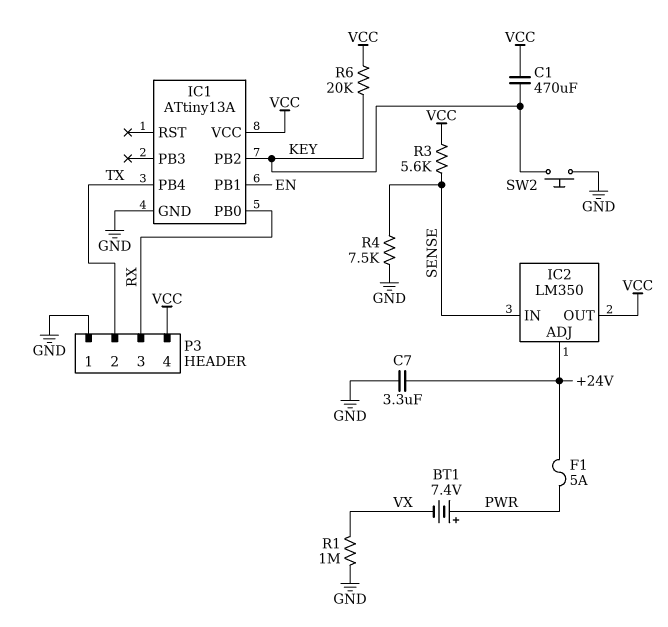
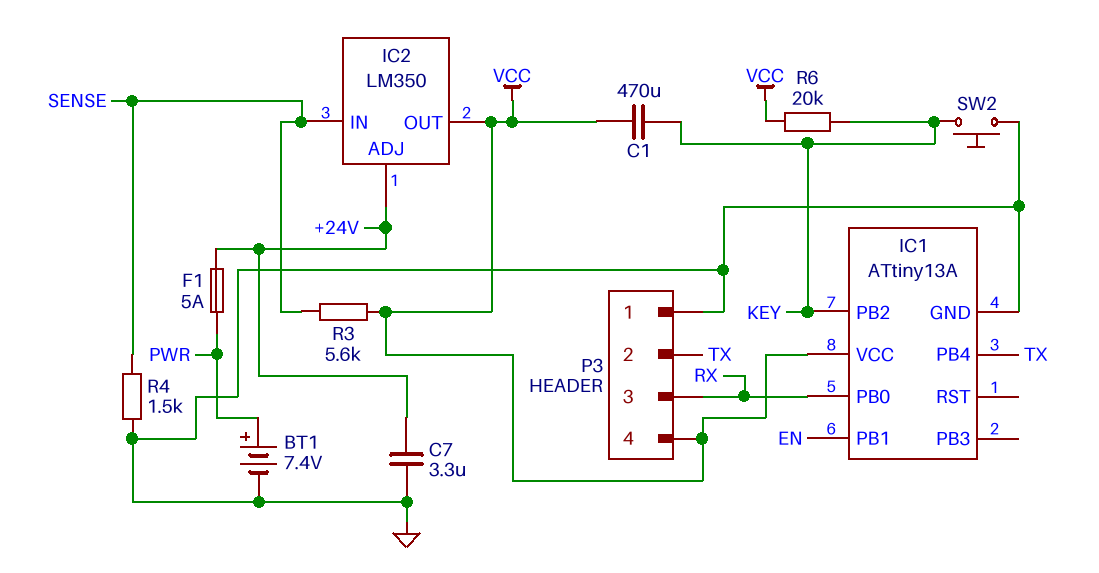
BT1: 7.4V (plus PWR, minus VX) -> 7.4V (plus PWR, minus GND)
R1: 1M (GND, VX) -> none
R4: 7.5k (GND, SENSE) -> 1.5k (GND, SENSE)

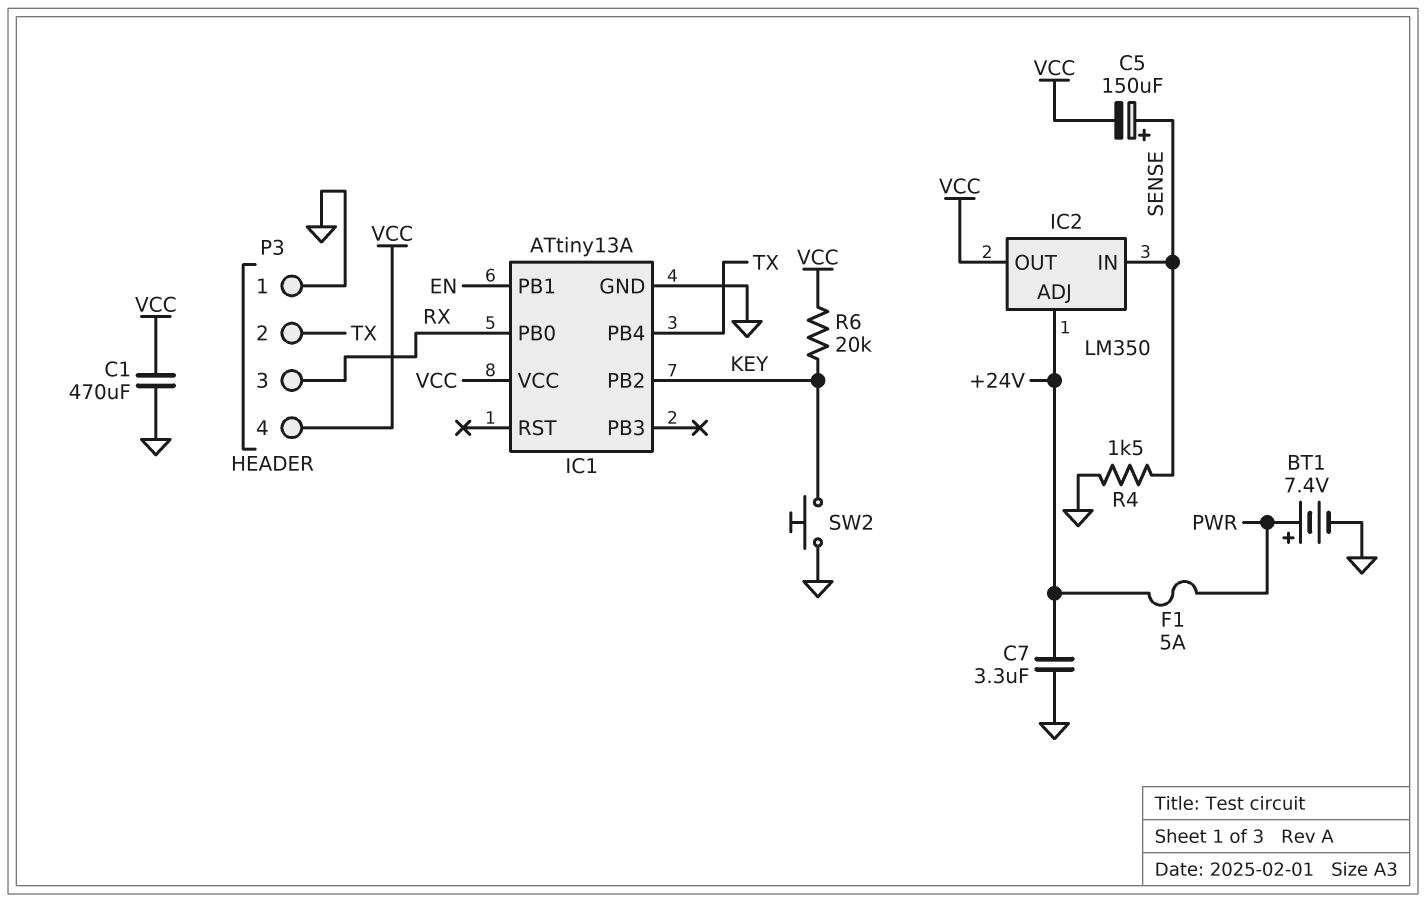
C1: 470uF (KEY, VCC) -> 470uF (GND, VCC)
C5: none -> 150uF (plus SENSE, minus VCC)
R3: 5.6k (SENSE, VCC) -> none

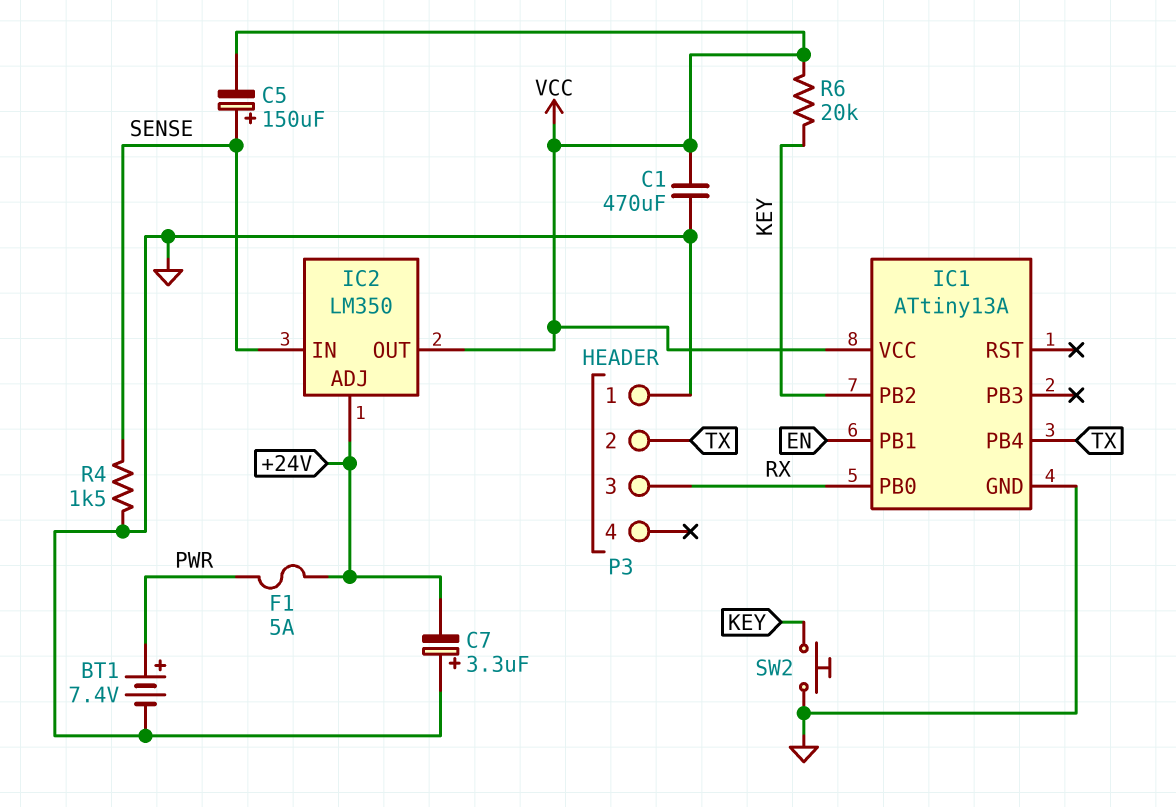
C7: 3.3uF (+24V, GND) -> 3.3uF (plus GND, minus +24V)
P3 pin 4: VCC -> none

